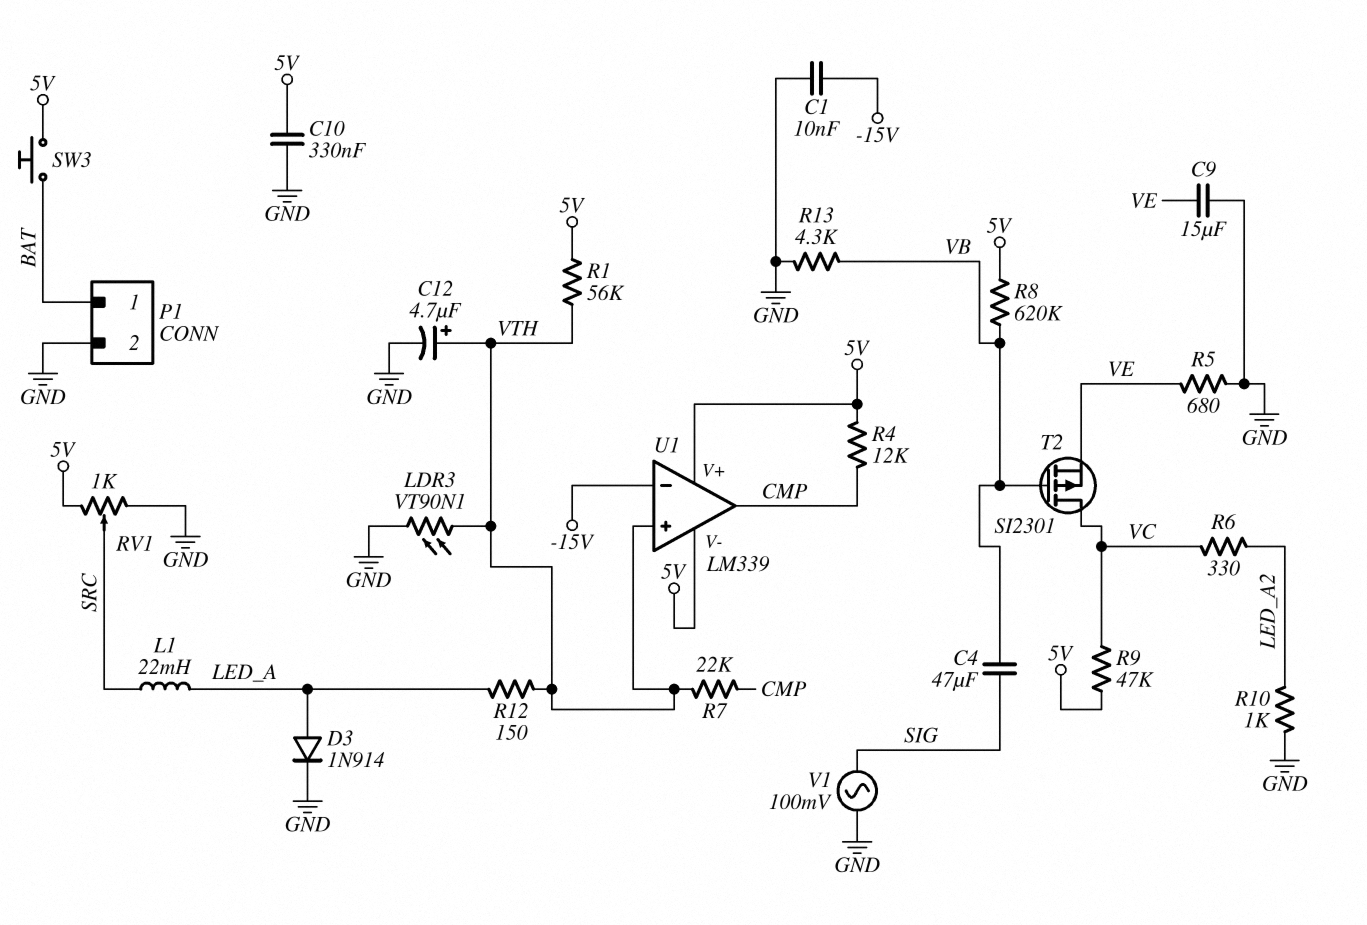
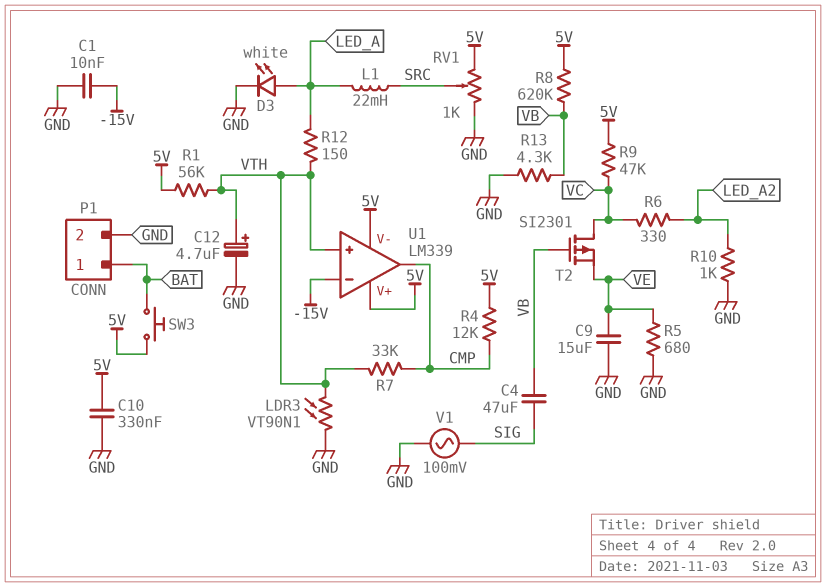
D3: diode 1N914 (A LED_A, K GND) -> LED white (A LED_A, K GND)
R7: 22k (CMP, VTH) -> 33k (CMP, VTH)

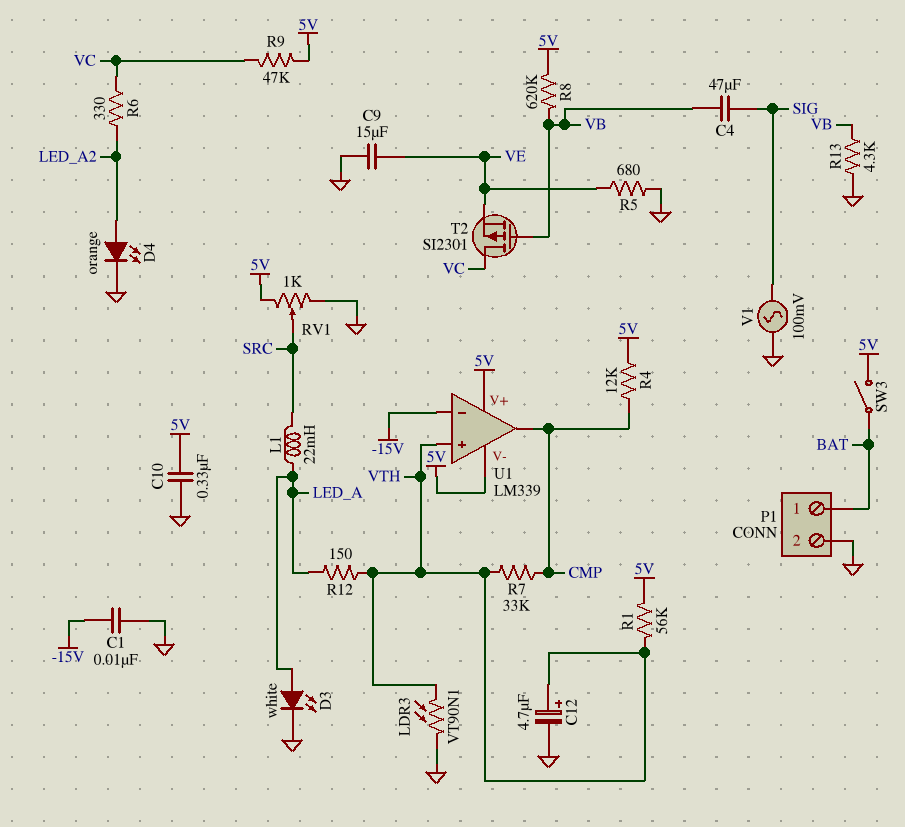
D4: none -> LED orange (A LED_A2, K GND)
R10: 1k (GND, LED_A2) -> none
SW3: button (5V, BAT) -> switch (5V, BAT)

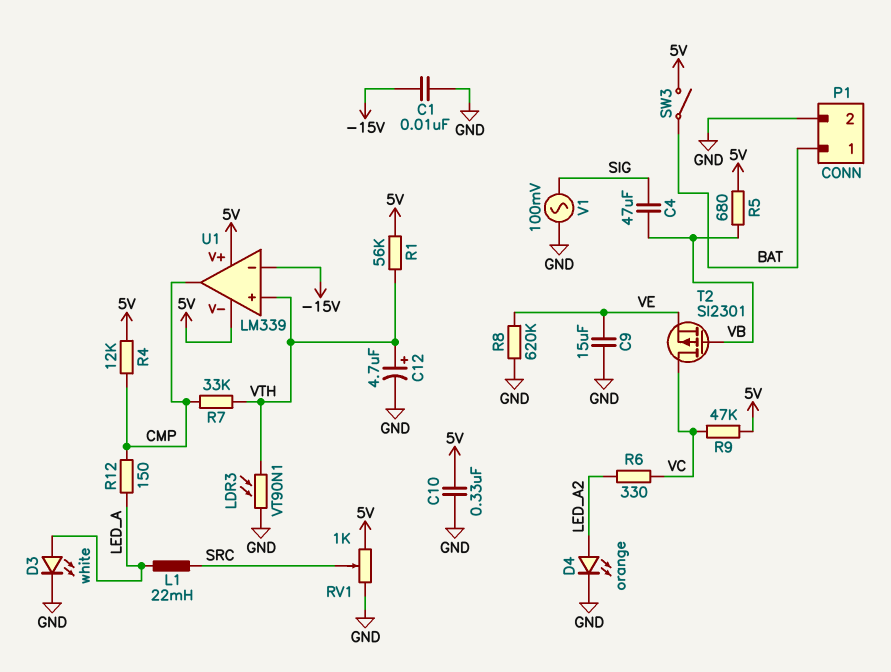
R5: 680 (GND, VE) -> 680 (5V, VB)
R8: 620k (5V, VB) -> 620k (GND, VE)
R12: 150 (LED_A, VTH) -> 150 (CMP, LED_A)
R13: 4.3k (GND, VB) -> none

